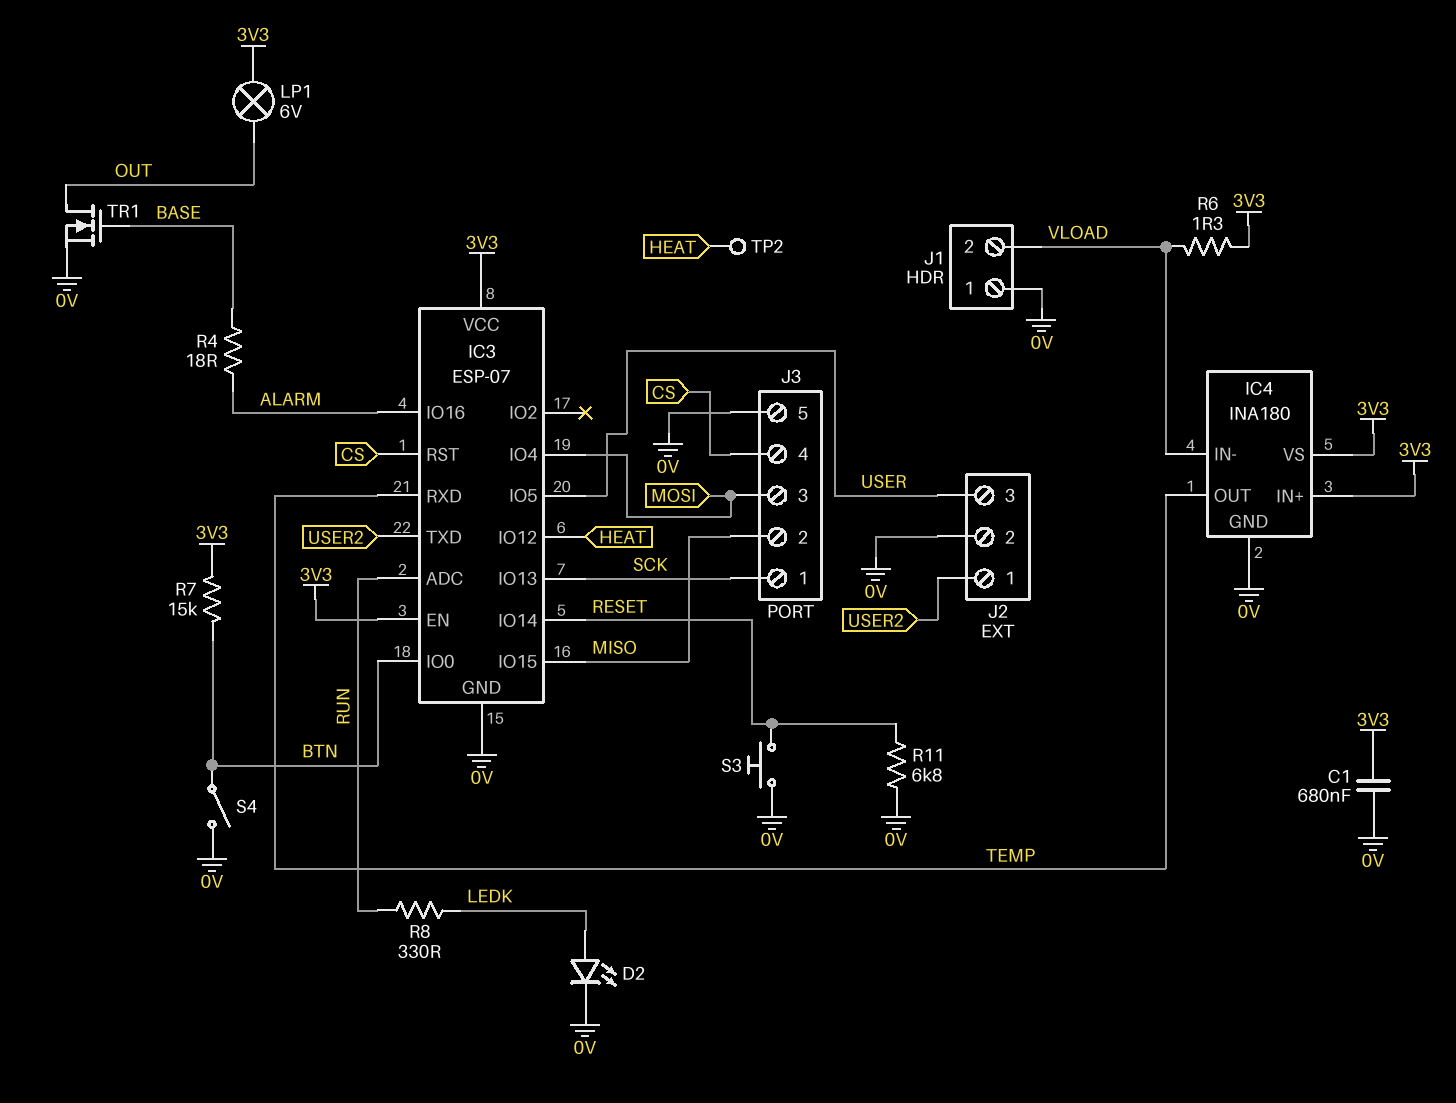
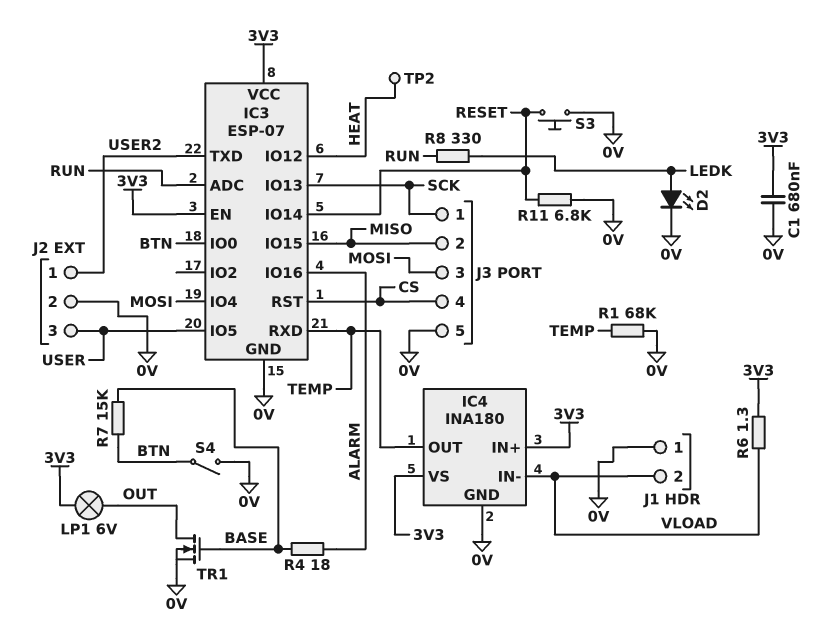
R1: none -> 68k (0V, TEMP)
R7: 15k (3V3, BTN) -> 15k (BASE, BTN)

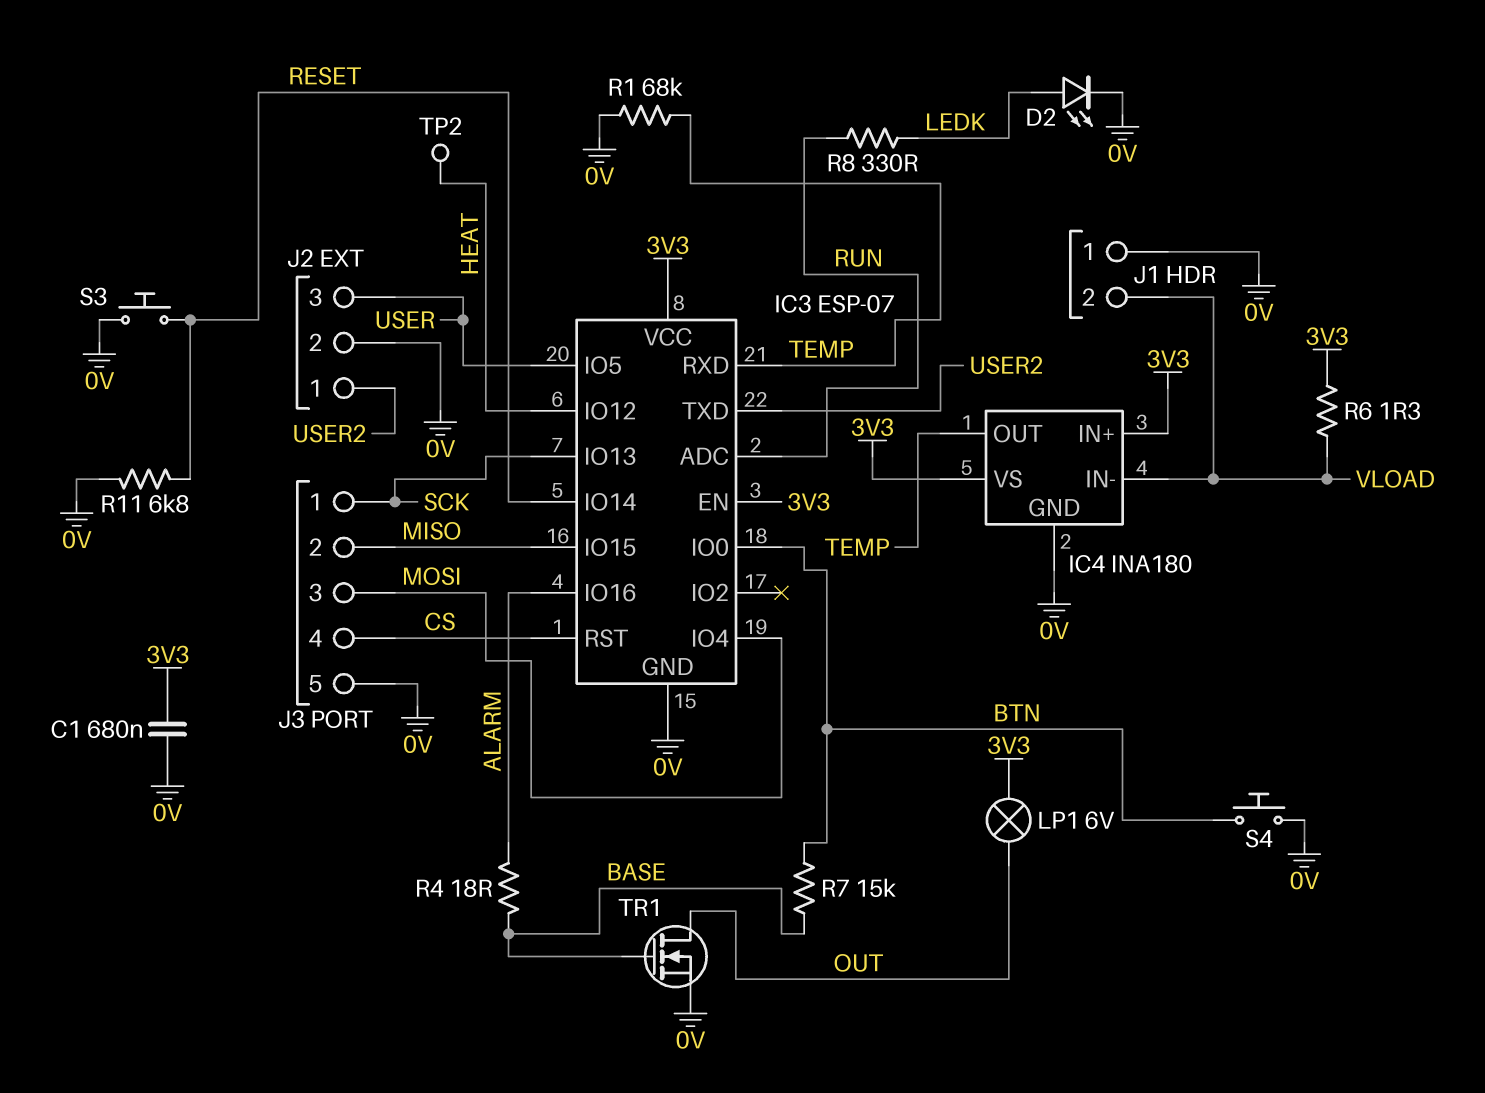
S4: switch (0V, BTN) -> button (0V, BTN)

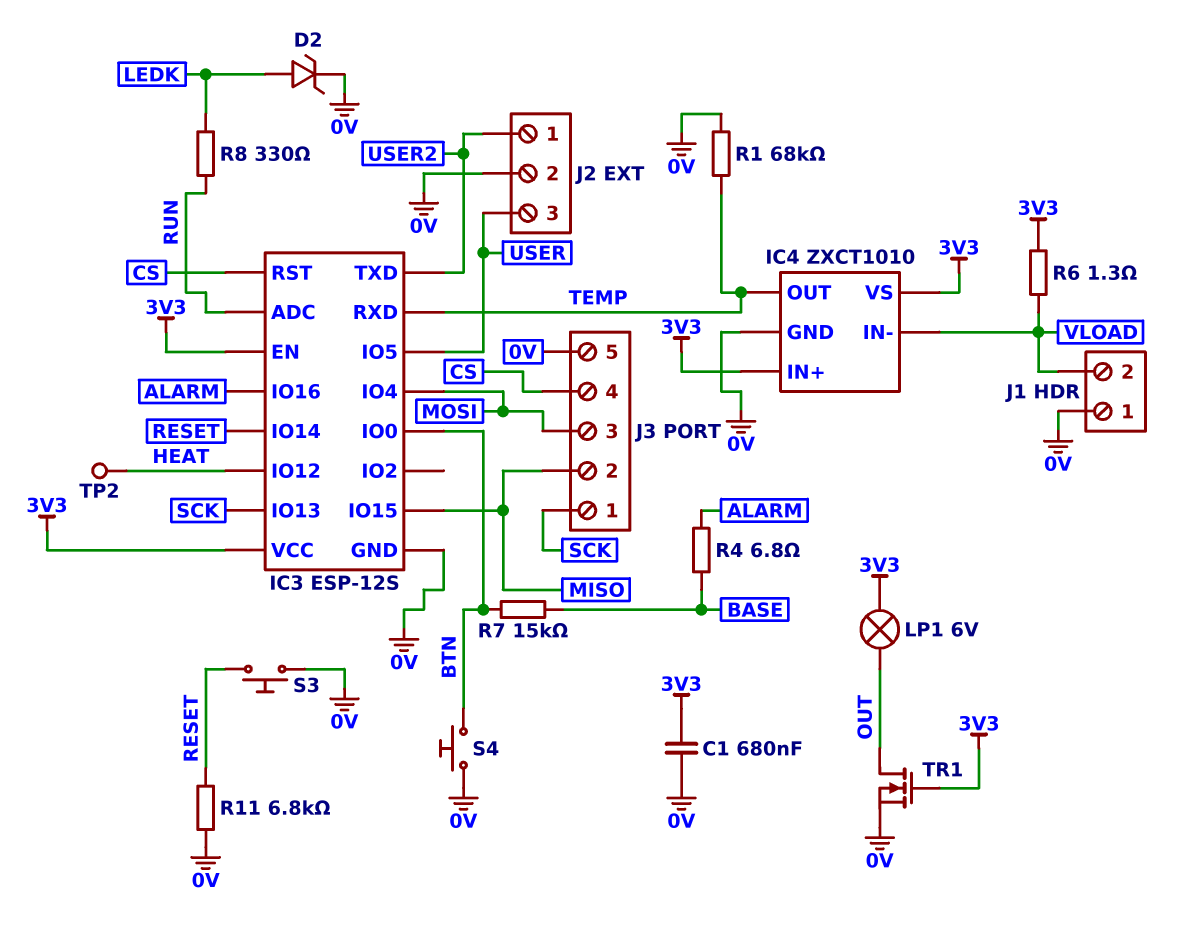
D2: LED (A LEDK, K 0V) -> zener (A LEDK, K 0V)
IC3: ESP-07 -> ESP-12S
IC4: INA180 -> ZXCT1010
R4: 18 (ALARM, BASE) -> 6.8 (ALARM, BASE)
TR1: NMOS (G BASE, D OUT, S 0V) -> NMOS (G 3V3, D OUT, S 0V)

